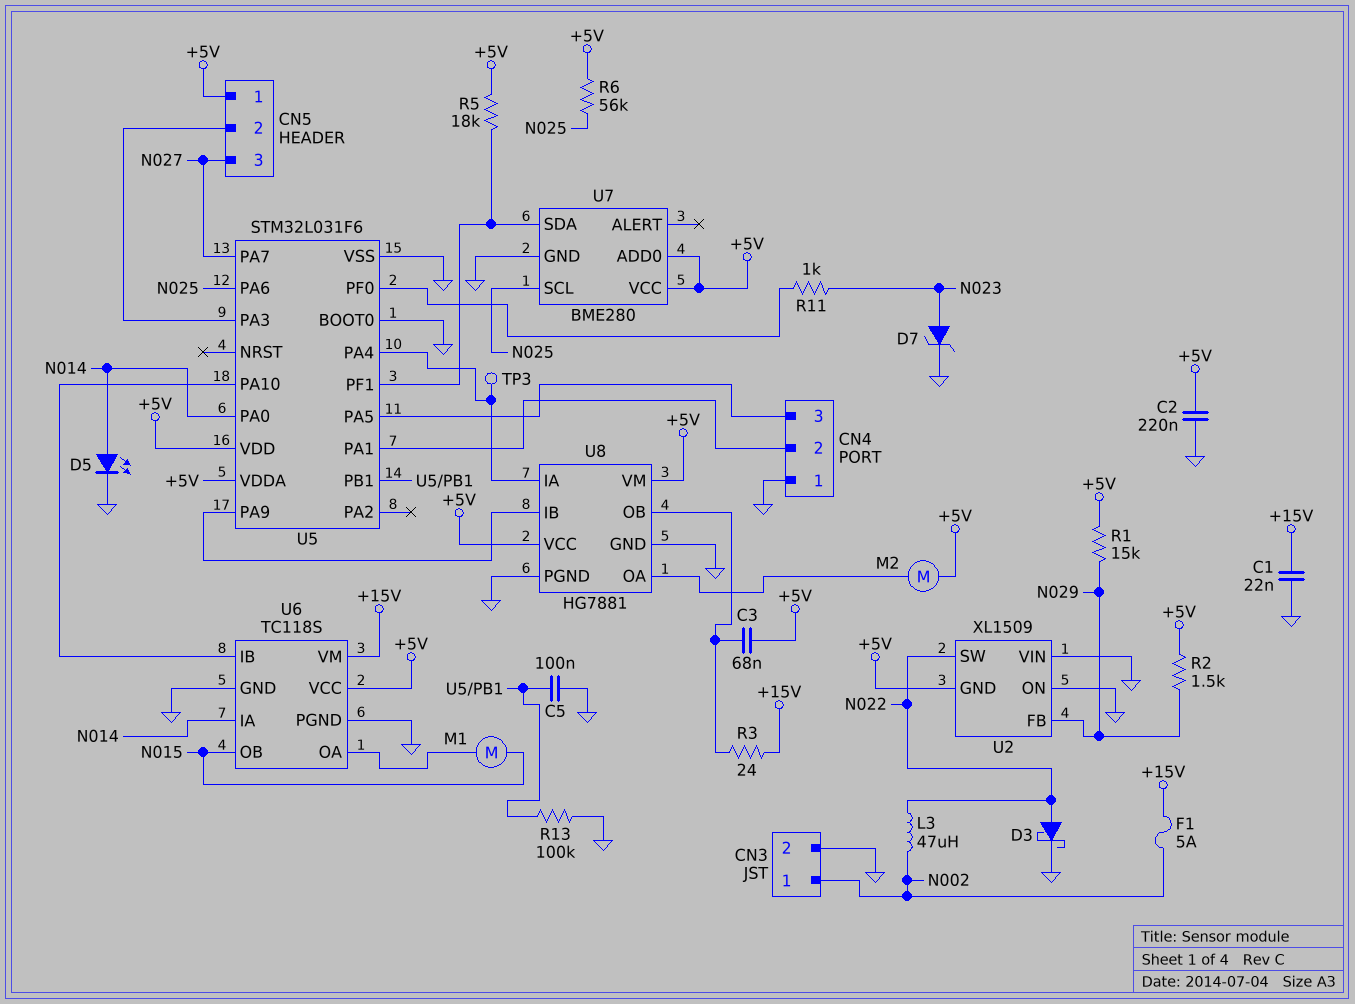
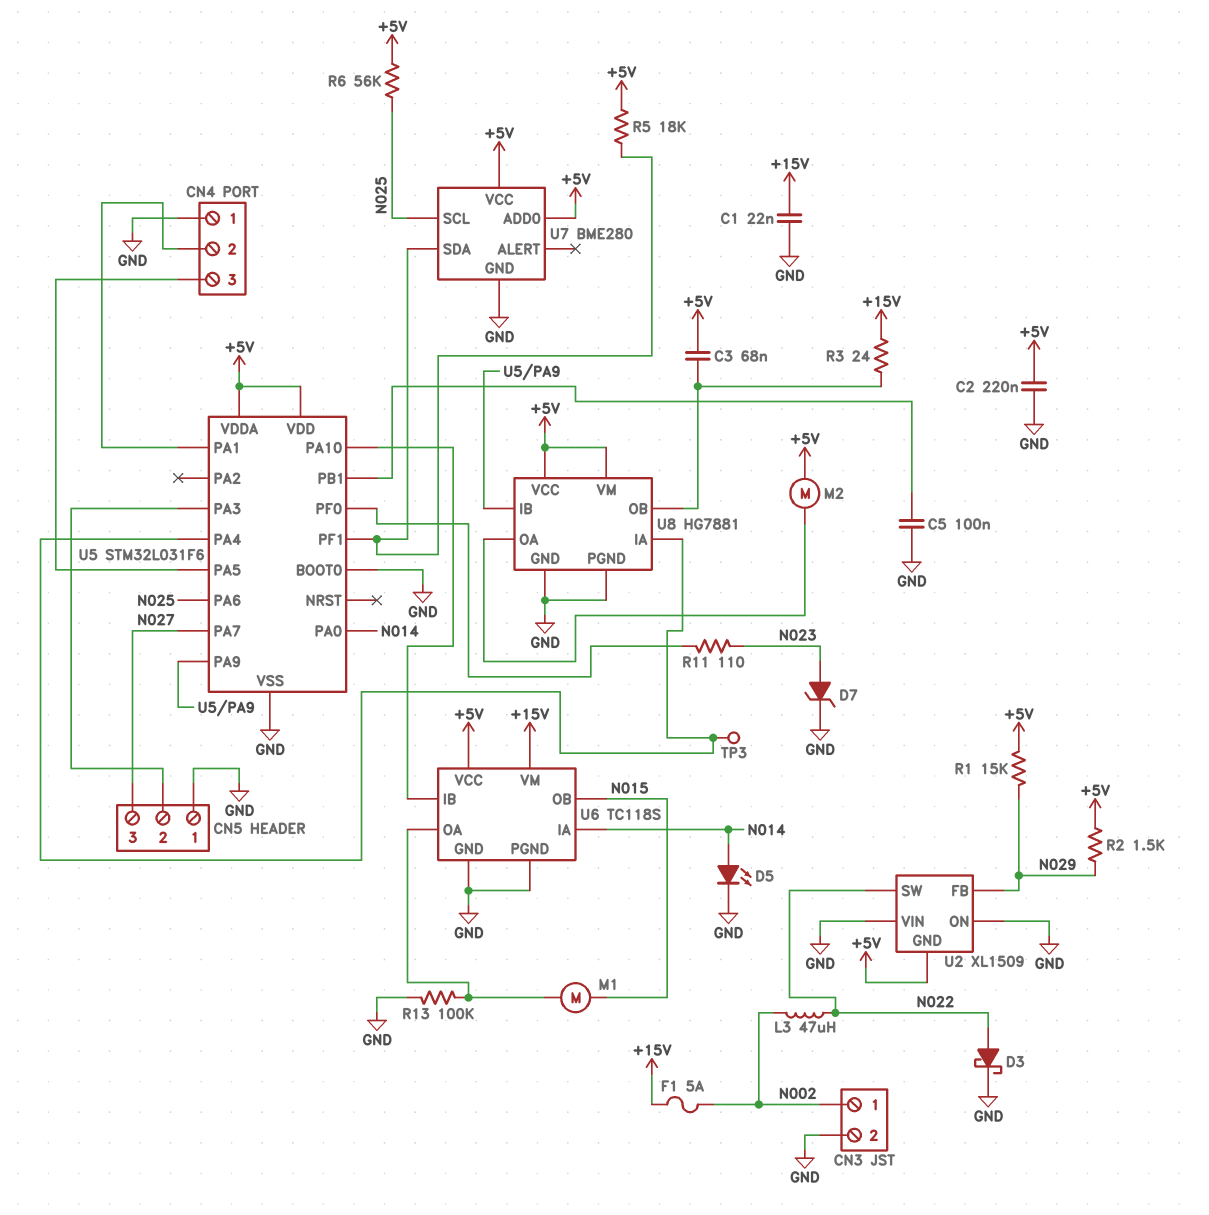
CN5 pin 1: +5V -> GND
R11: 1k (N023, U5/PF0) -> 110 (N023, U5/PF0)
R13: 100k (GND, U5/PB1) -> 100k (GND, U6/OA)

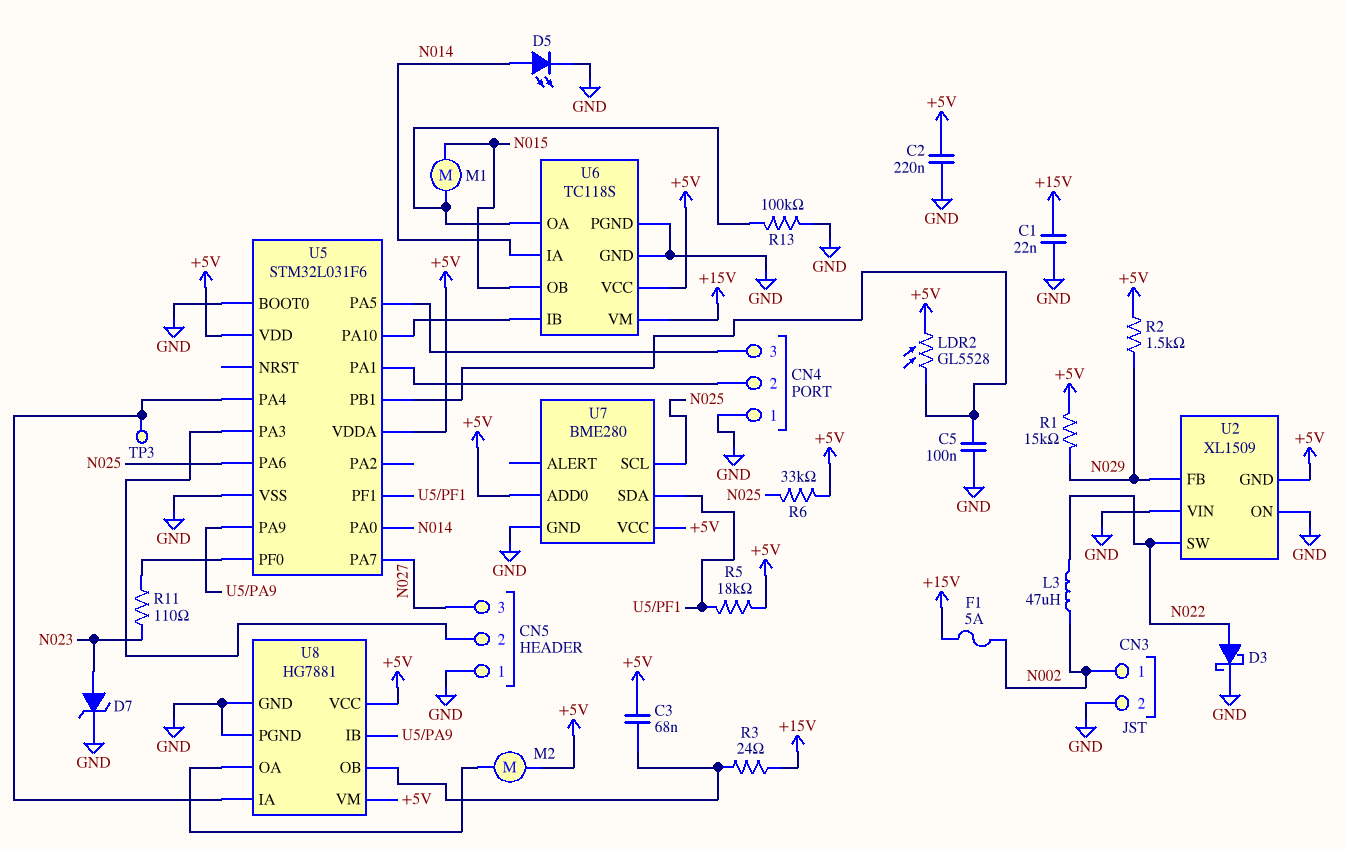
LDR2: none -> GL5528 (+5V, U5/PB1)
R6: 56k (+5V, N025) -> 33k (+5V, N025)

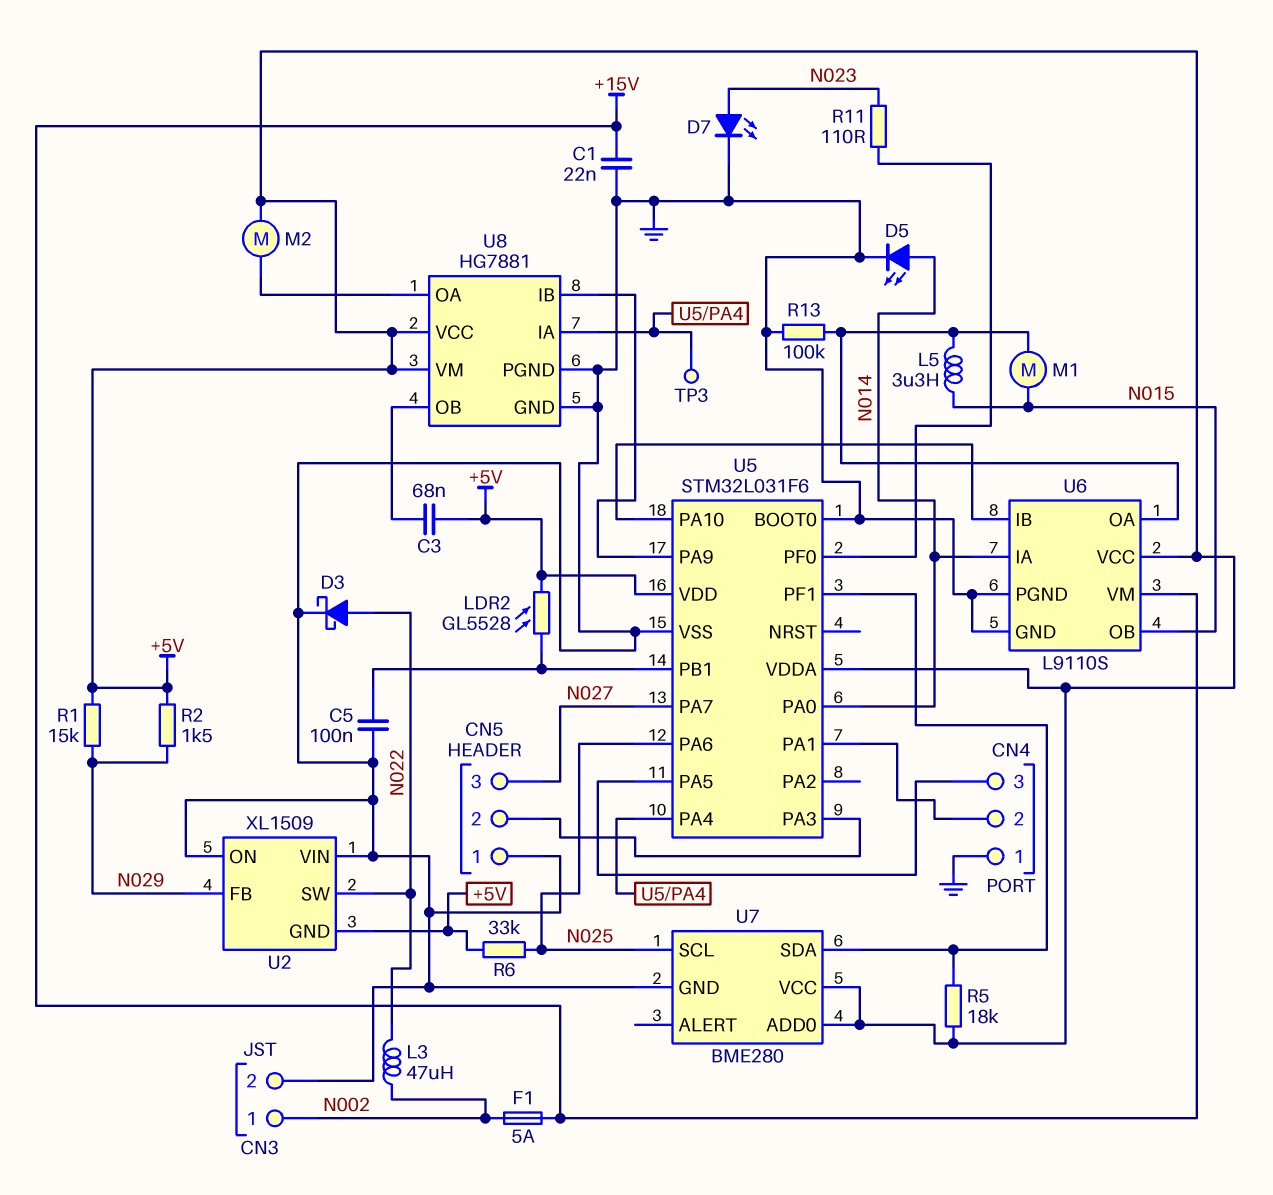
C2: 220nF (+5V, GND) -> none
D7: zener (A N023, K GND) -> LED (A N023, K GND)
L5: none -> 3.3uH (N015, U6/OA)
R3: 24 (+15V, U8/OB) -> none
U6: TC118S -> L9110S

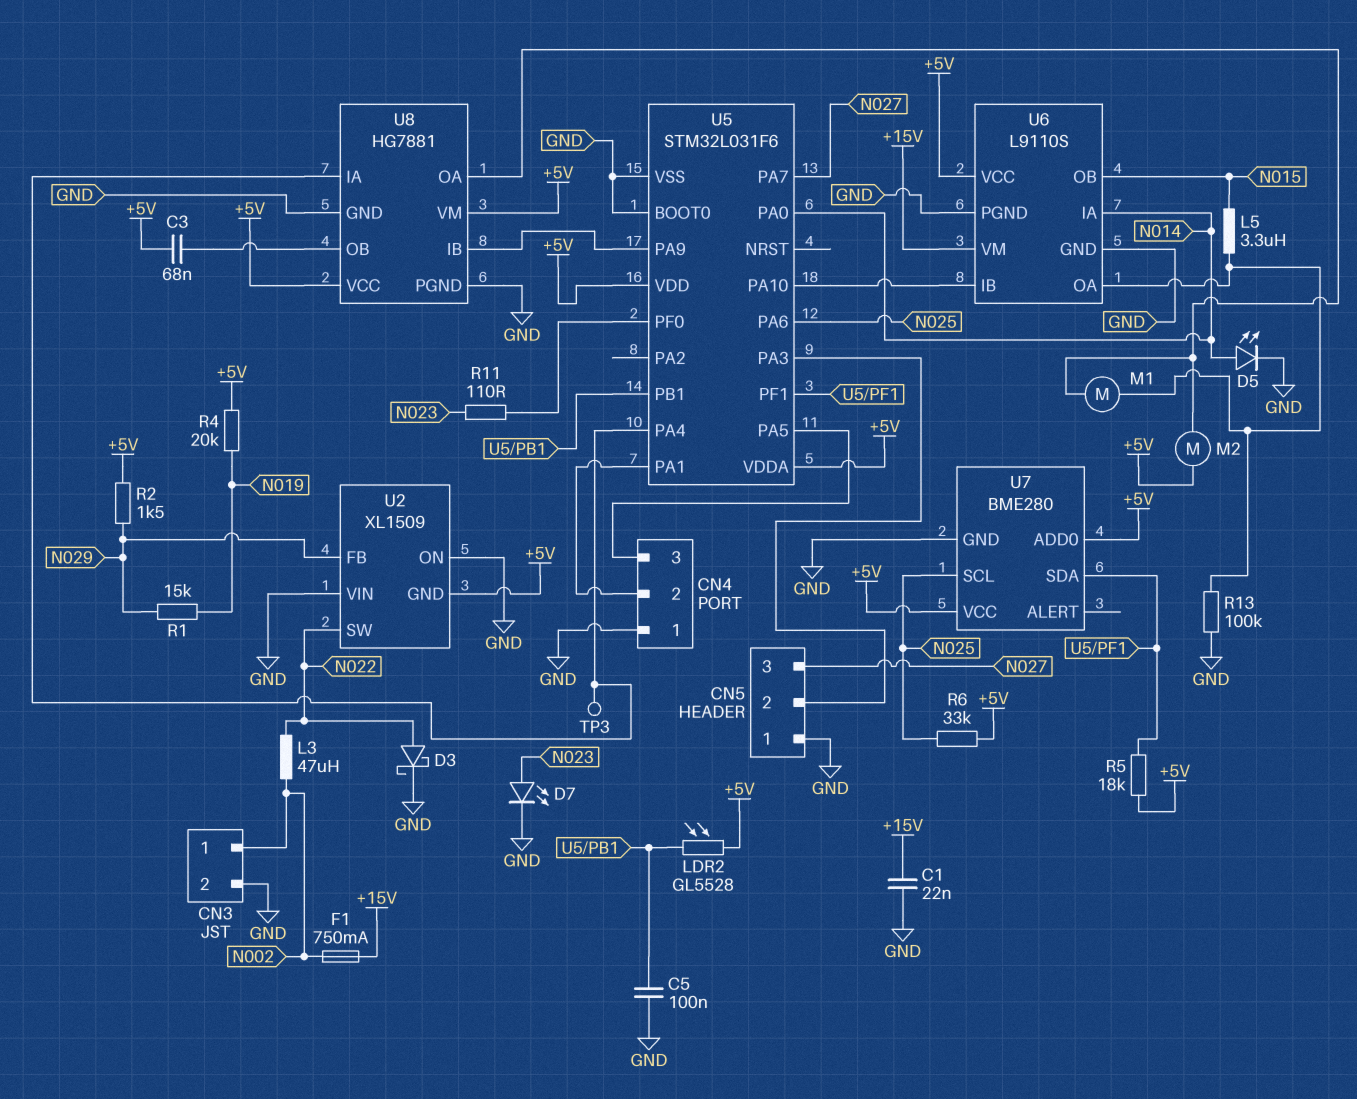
F1: 5A (+15V, N002) -> 750mA (+15V, N002)
M1: motor (N015, U6/OA) -> motor (U6/OA, U8/OA)
R1: 15k (+5V, N029) -> 15k (N019, N029)
R4: none -> 20k (+5V, N019)

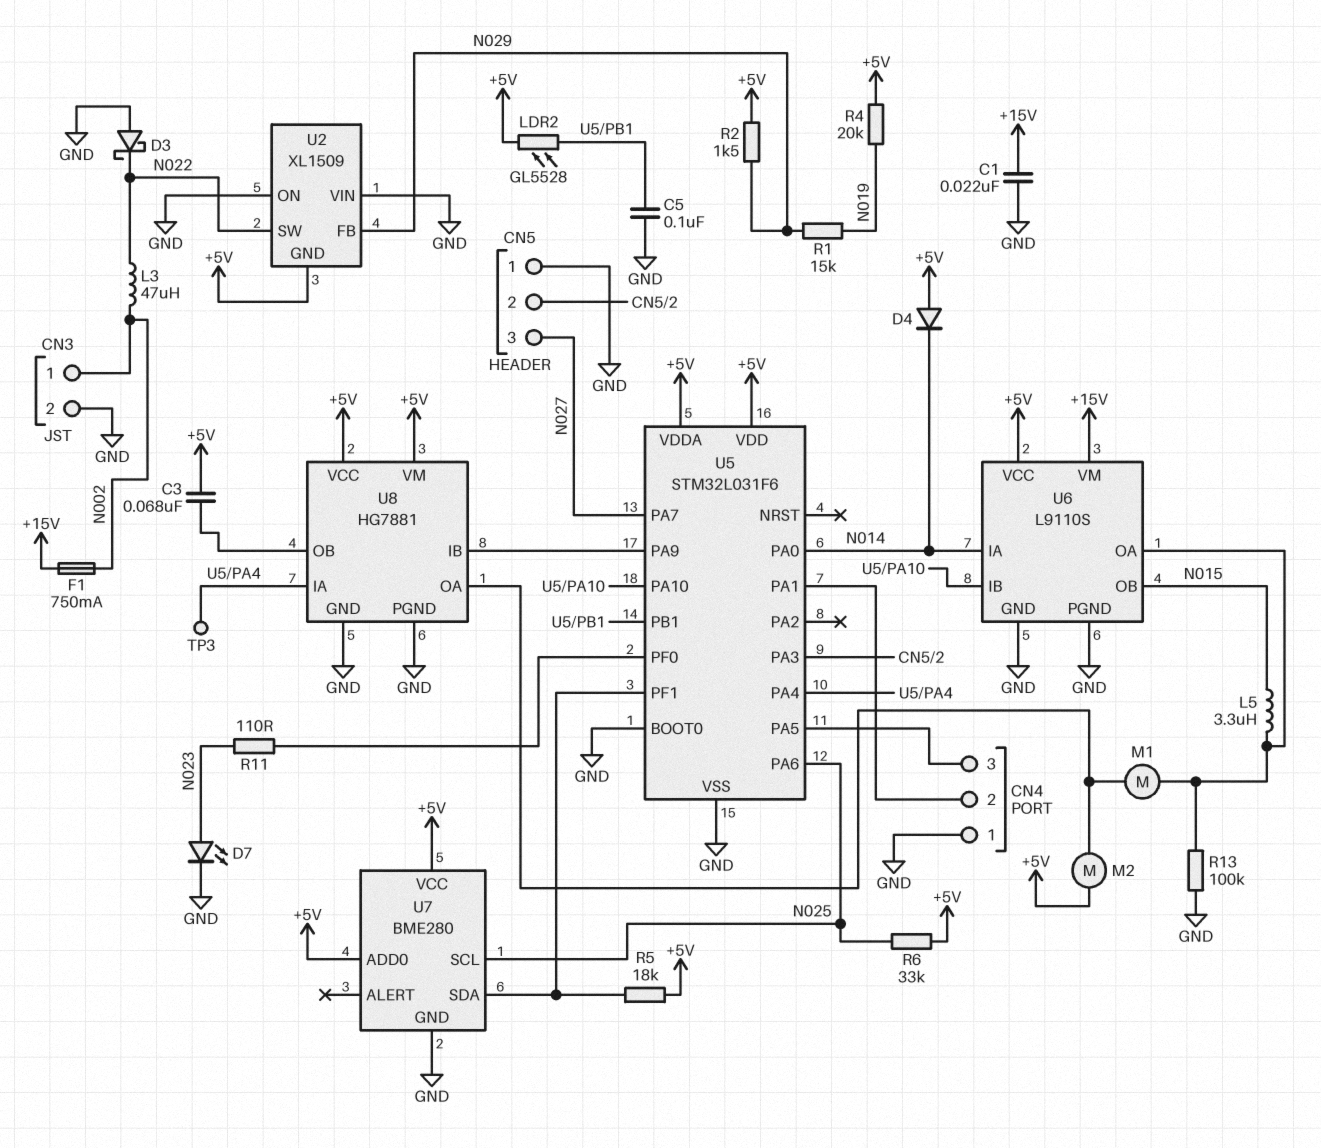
D3: schottky (A N022, K GND) -> schottky (A GND, K N022)
D4: none -> diode (A +5V, K N014)
D5: LED (A N014, K GND) -> none

